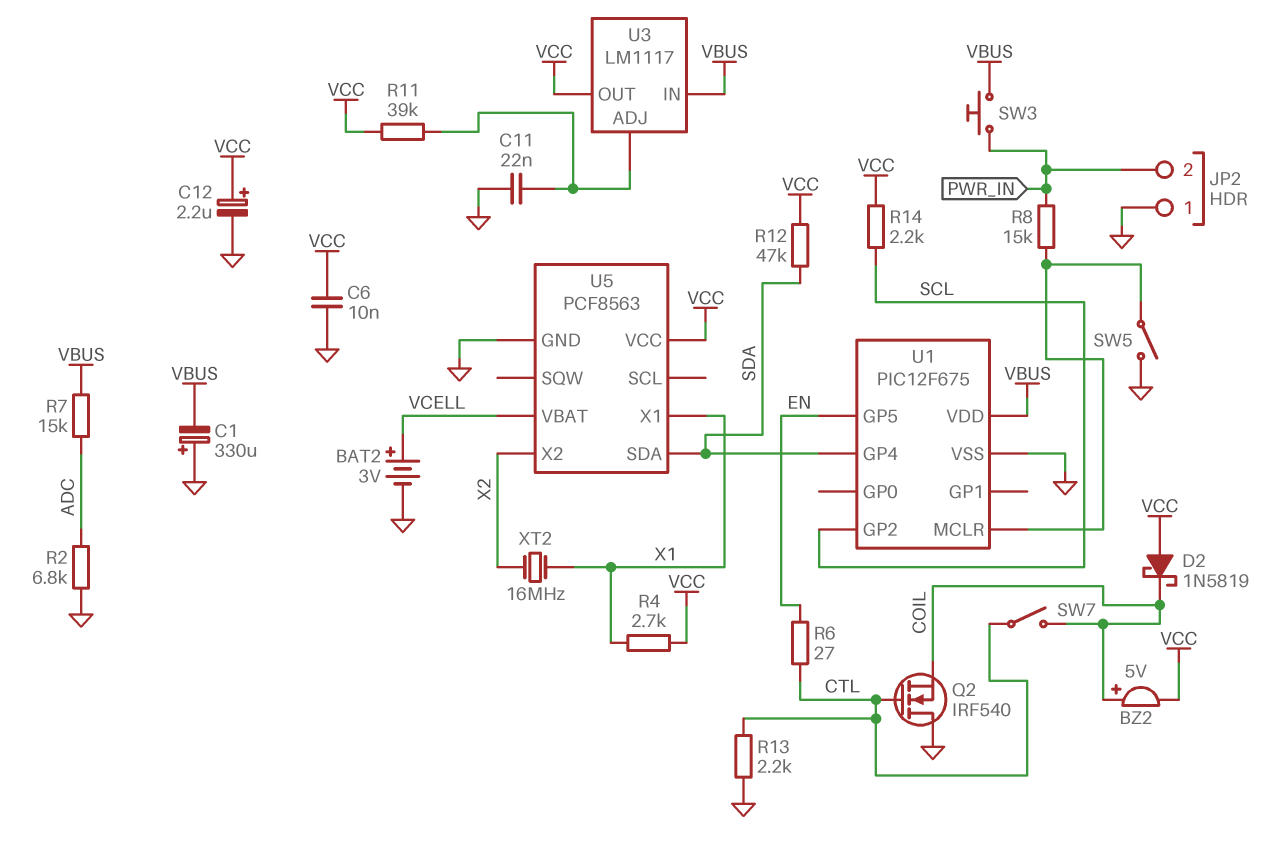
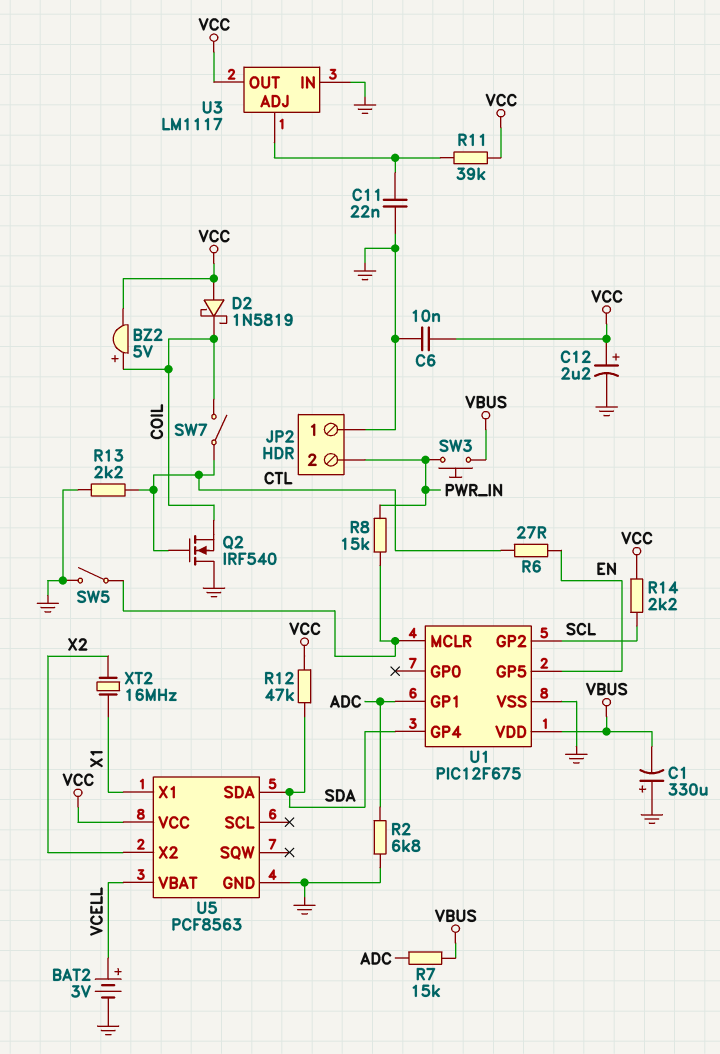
R4: 2.7k (VCC, X1) -> none
U1 pin GP1: none -> ADC
U3 pin IN: VBUS -> GND

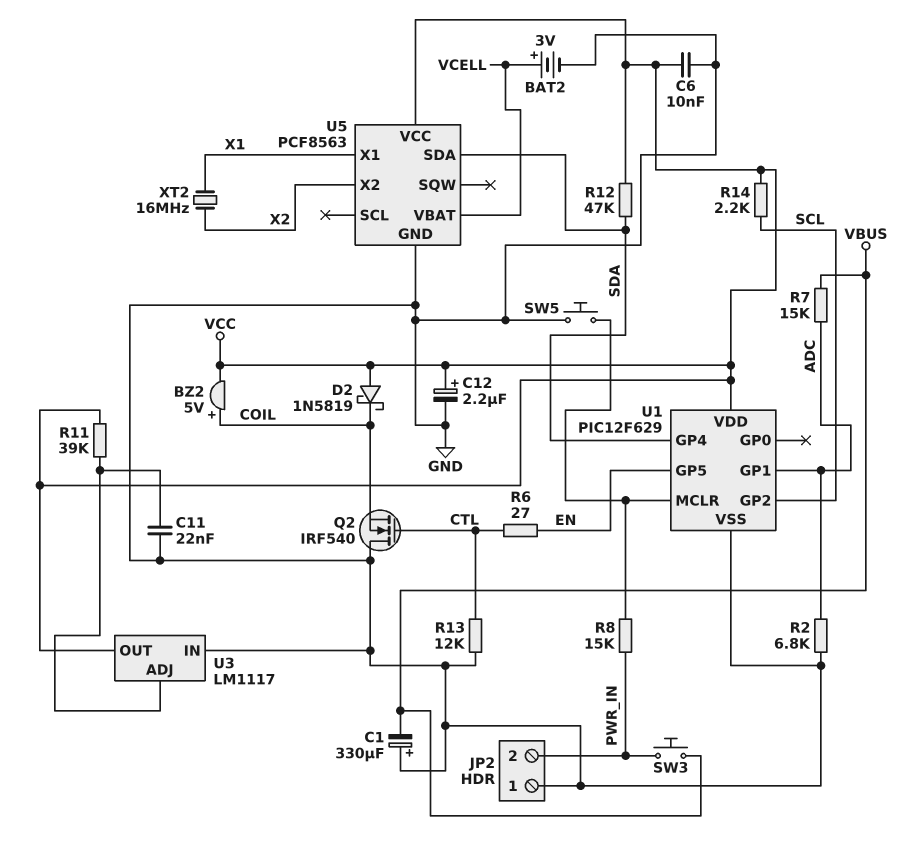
R13: 2.2k (CTL, GND) -> 12k (CTL, GND)
SW5: switch (GND, U1/MCLR) -> button (GND, U1/MCLR)
SW7: switch (COIL, CTL) -> none
U1: PIC12F675 -> PIC12F629
U1 pin VDD: VBUS -> VCC

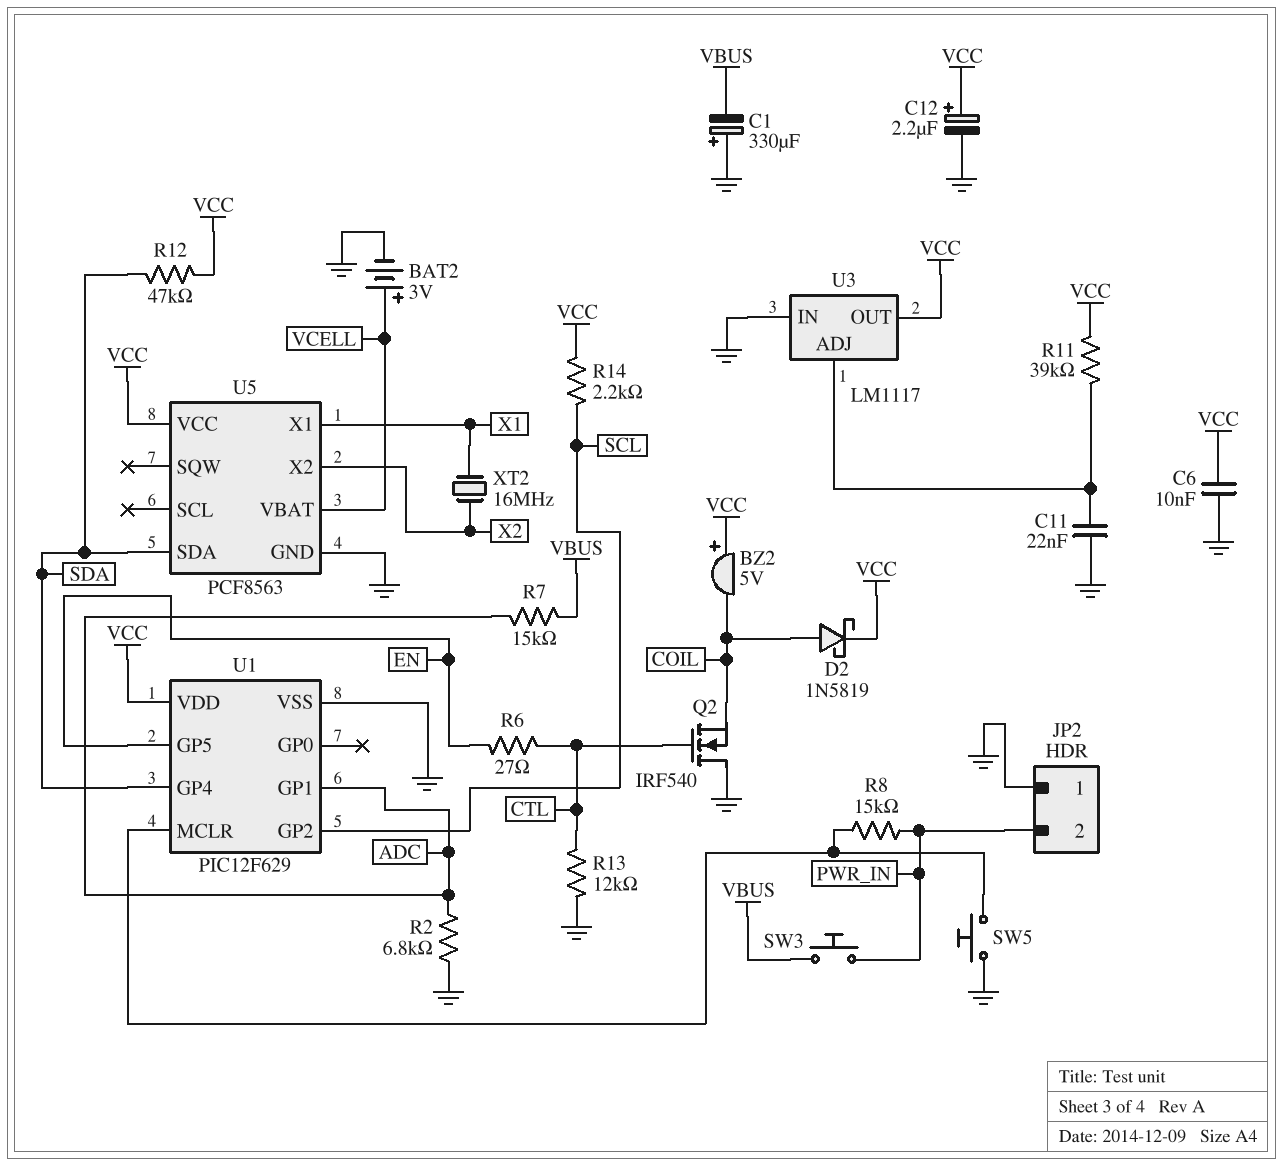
BZ2: buzzer 5V (plus COIL, minus VCC) -> buzzer 5V (plus VCC, minus COIL)
D2: schottky 1N5819 (A VCC, K COIL) -> schottky 1N5819 (A COIL, K VCC)

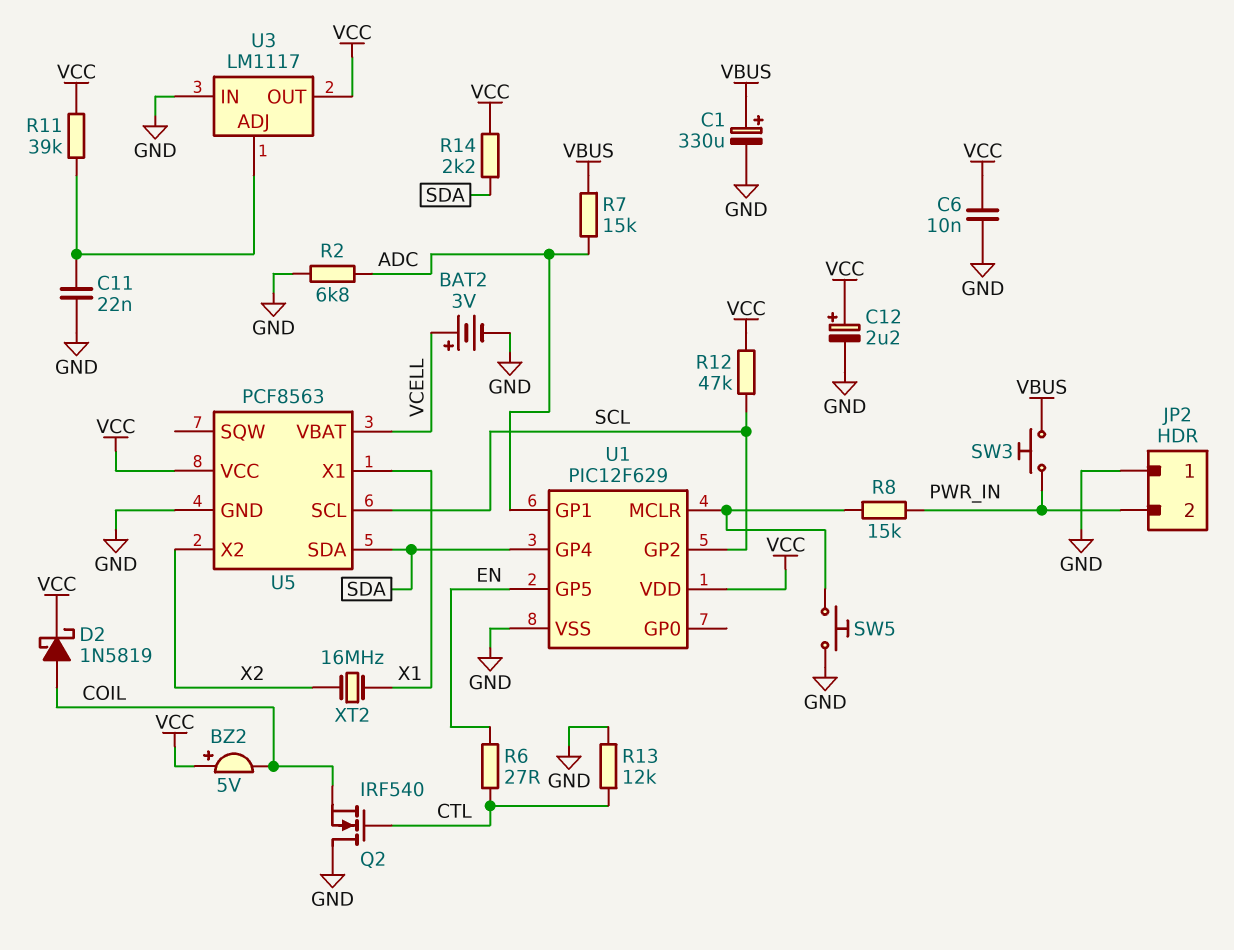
C1: 330uF (plus GND, minus VBUS) -> 330uF (plus VBUS, minus GND)
R12: 47k (SDA, VCC) -> 47k (SCL, VCC)
R14: 2.2k (SCL, VCC) -> 2.2k (SDA, VCC)
U5 pin SCL: none -> SCL

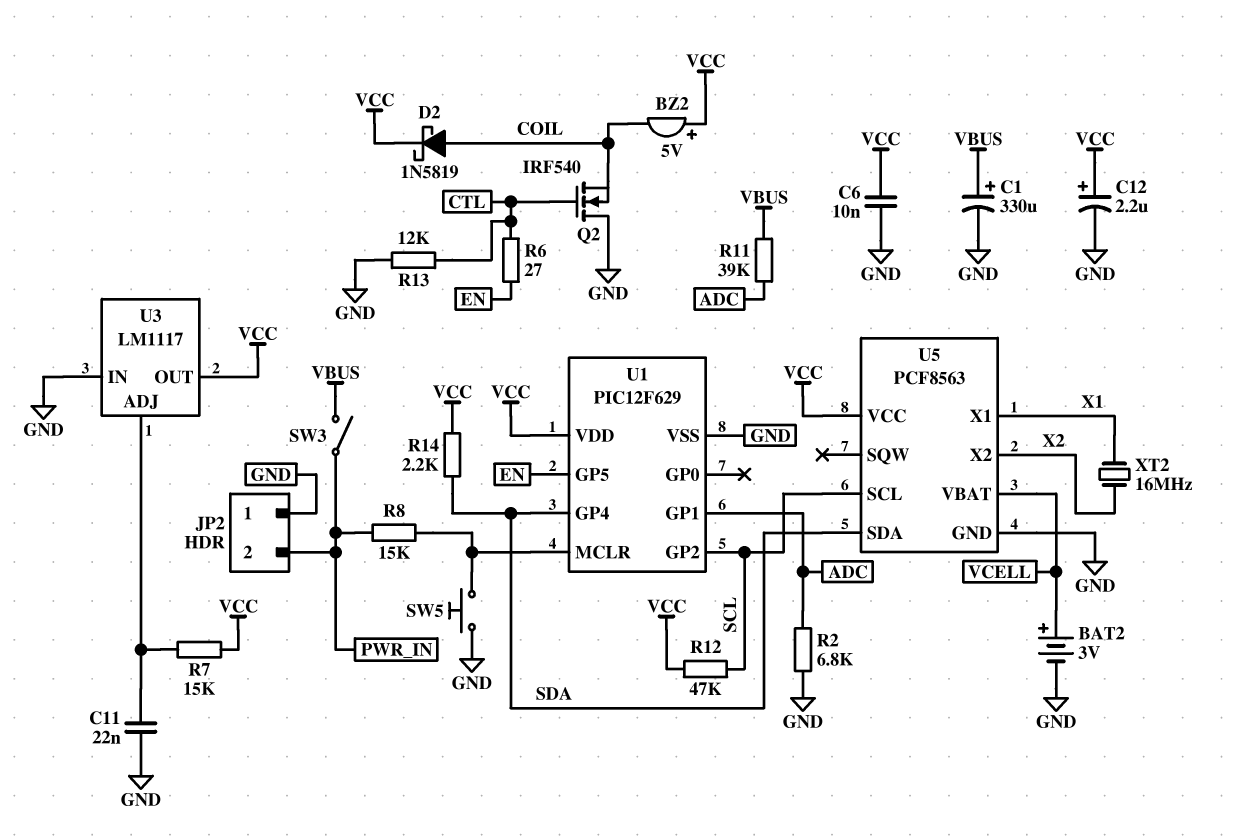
R7: 15k (ADC, VBUS) -> 15k (U3/ADJ, VCC)
R11: 39k (U3/ADJ, VCC) -> 39k (ADC, VBUS)
SW3: button (PWR_IN, VBUS) -> switch (PWR_IN, VBUS)

